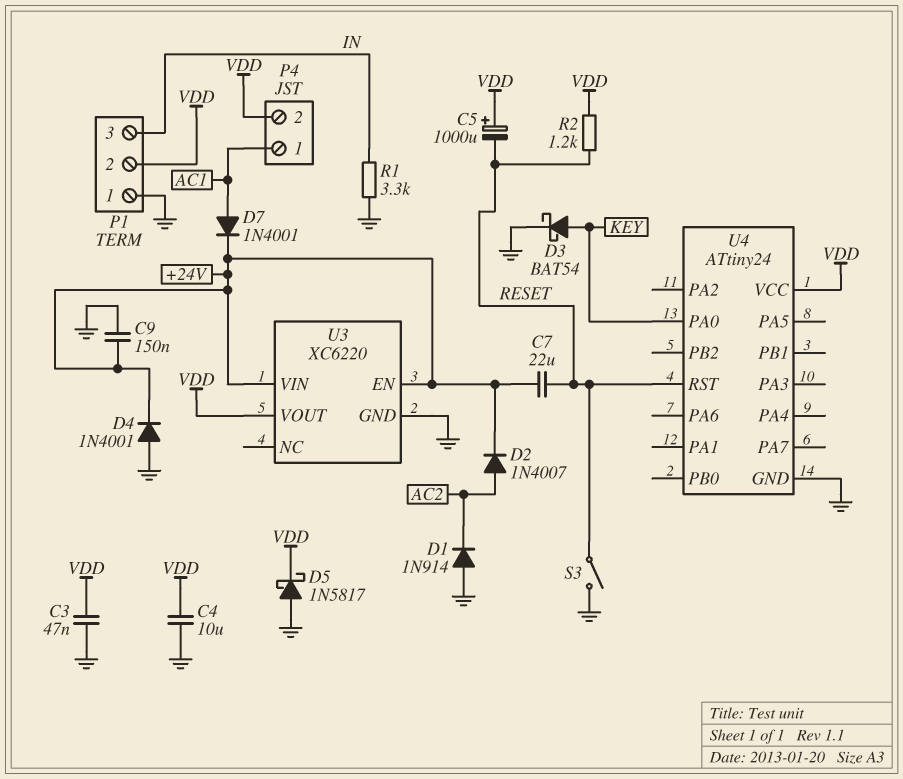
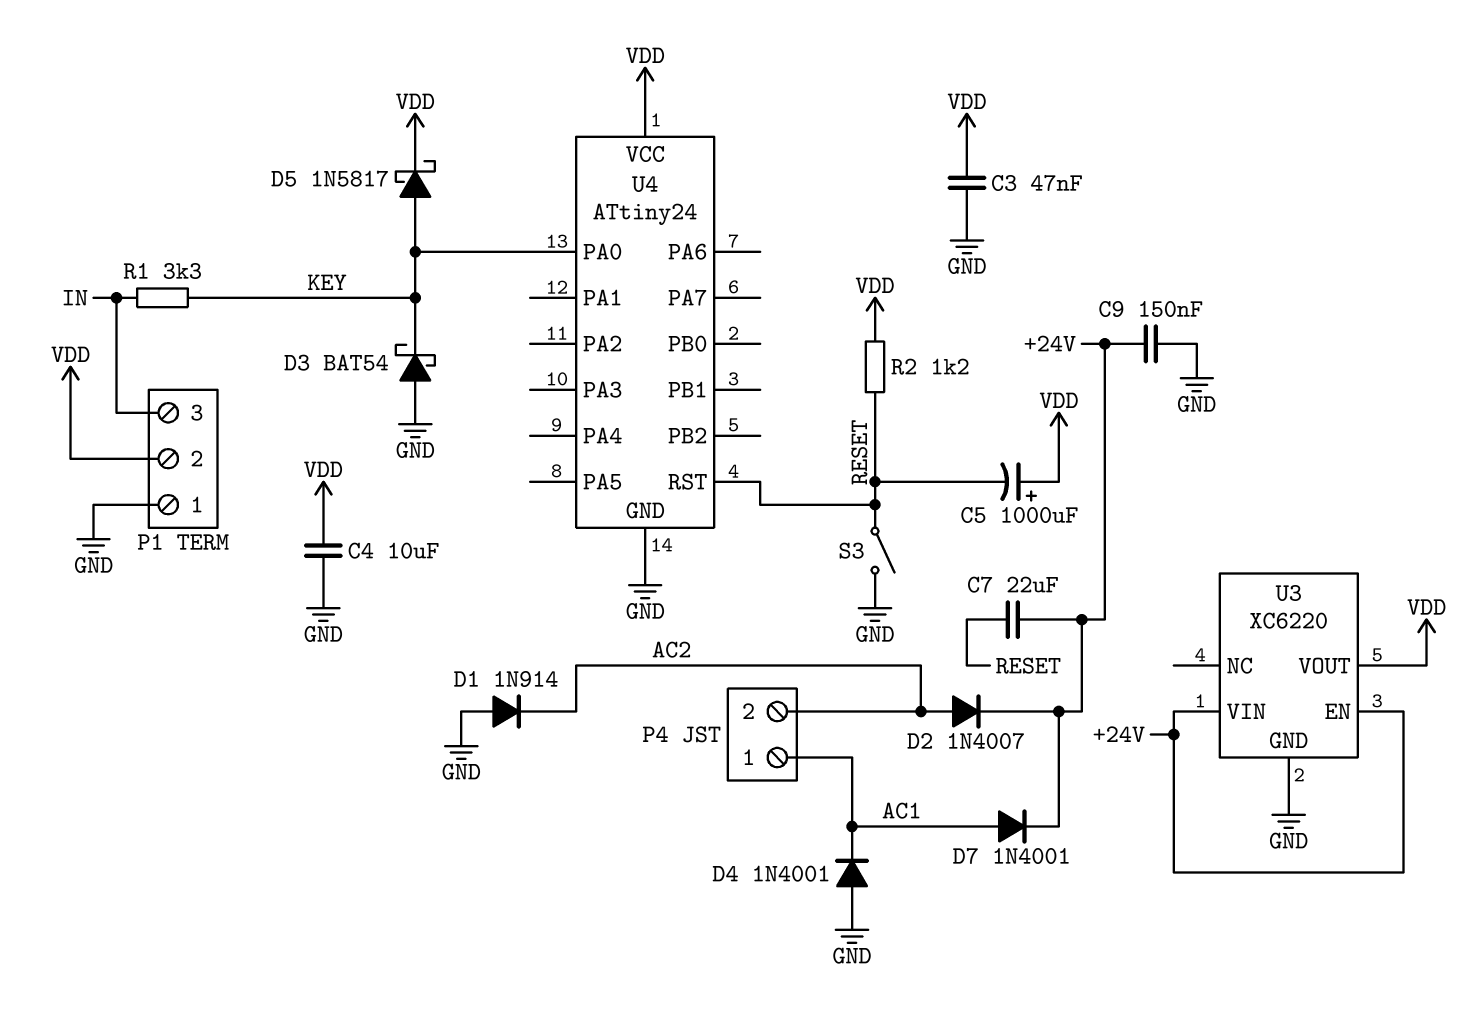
D3: schottky BAT54 (A KEY, K GND) -> schottky BAT54 (A GND, K KEY)
D4: diode 1N4001 (A GND, K +24V) -> diode 1N4001 (A GND, K AC1)
D5: schottky 1N5817 (A GND, K VDD) -> schottky 1N5817 (A KEY, K VDD)
P4 pin 2: VDD -> AC2
R1: 3.3k (GND, IN) -> 3.3k (IN, KEY)

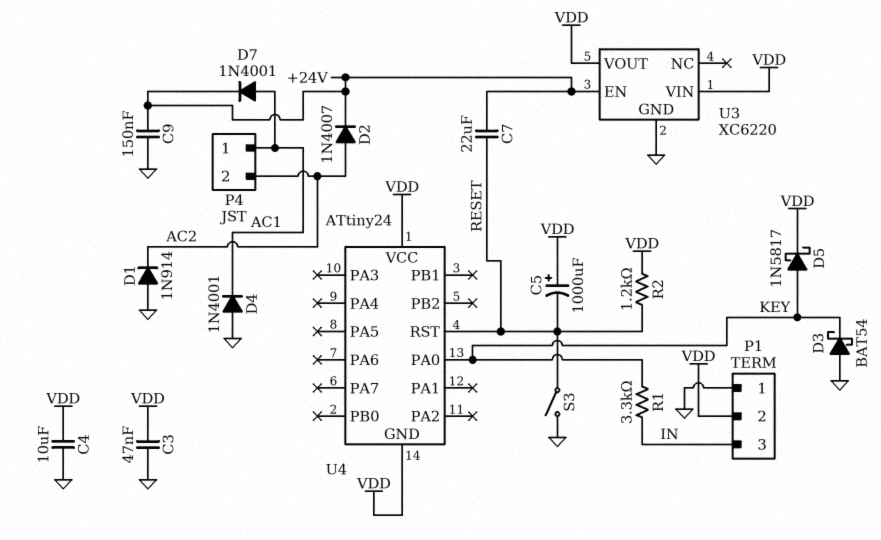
U3 pin VIN: +24V -> VDD
U4 pin GND: GND -> VDD

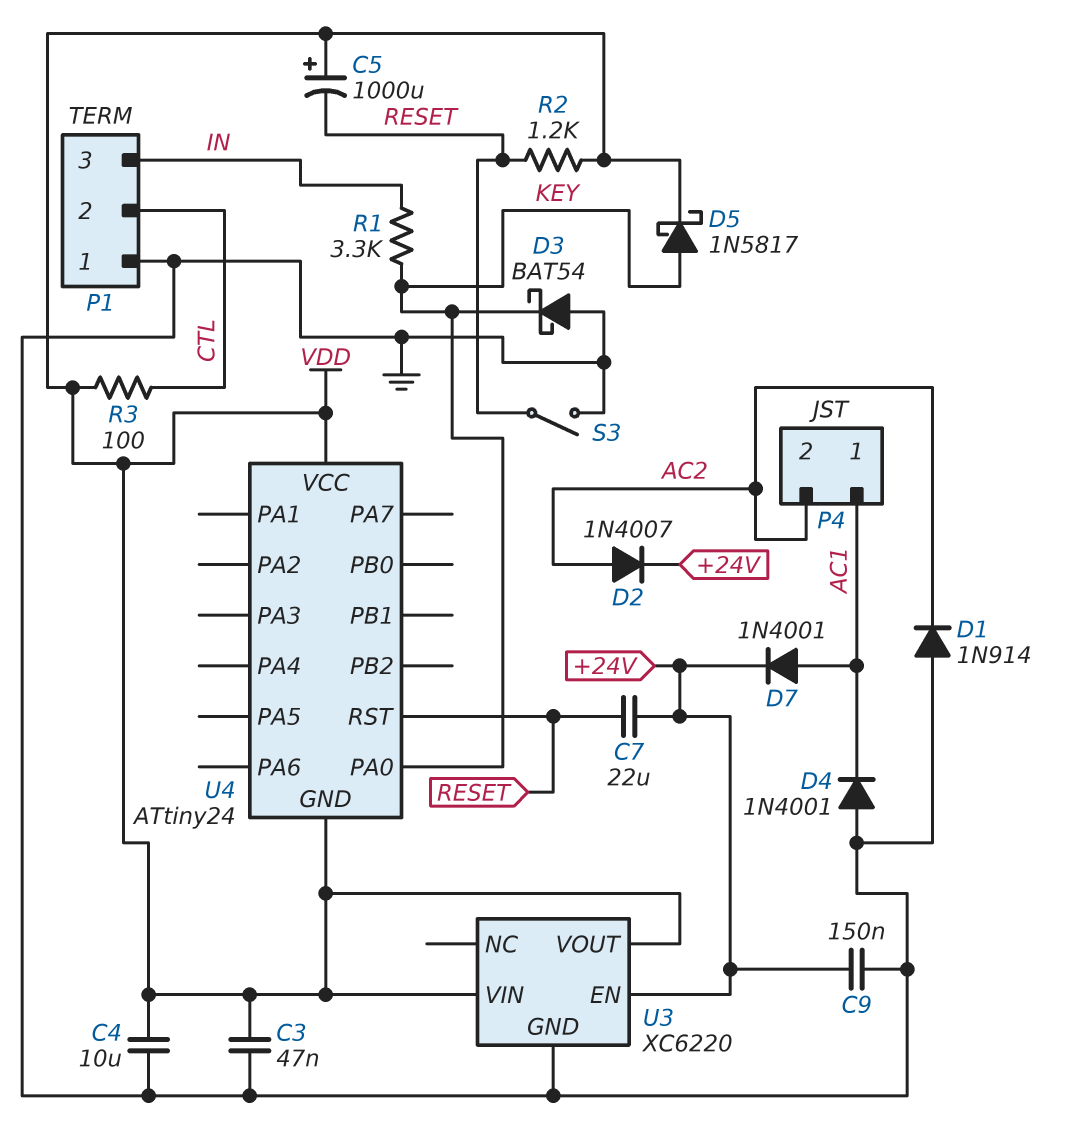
P1 pin 2: VDD -> CTL
R3: none -> 100 (CTL, VDD)

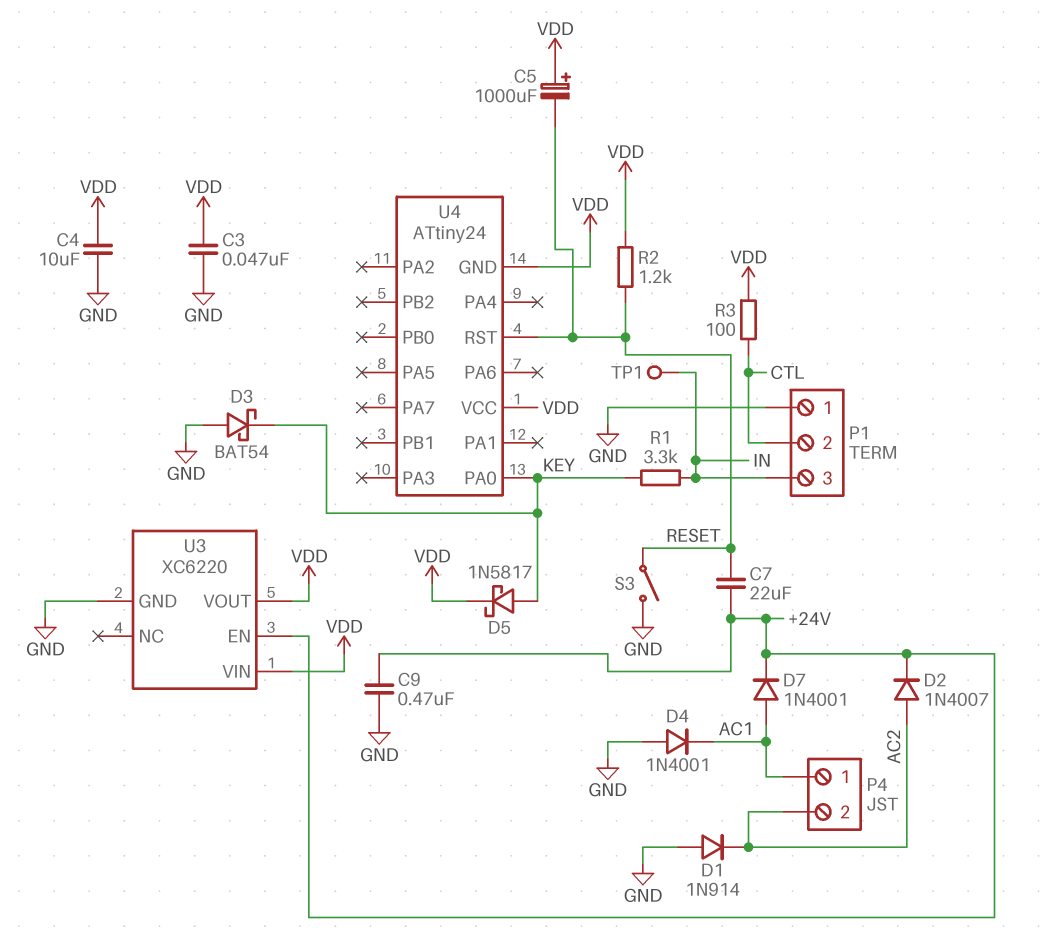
C9: 150nF (+24V, GND) -> 470nF (+24V, GND)
TP1: none -> test point (IN)

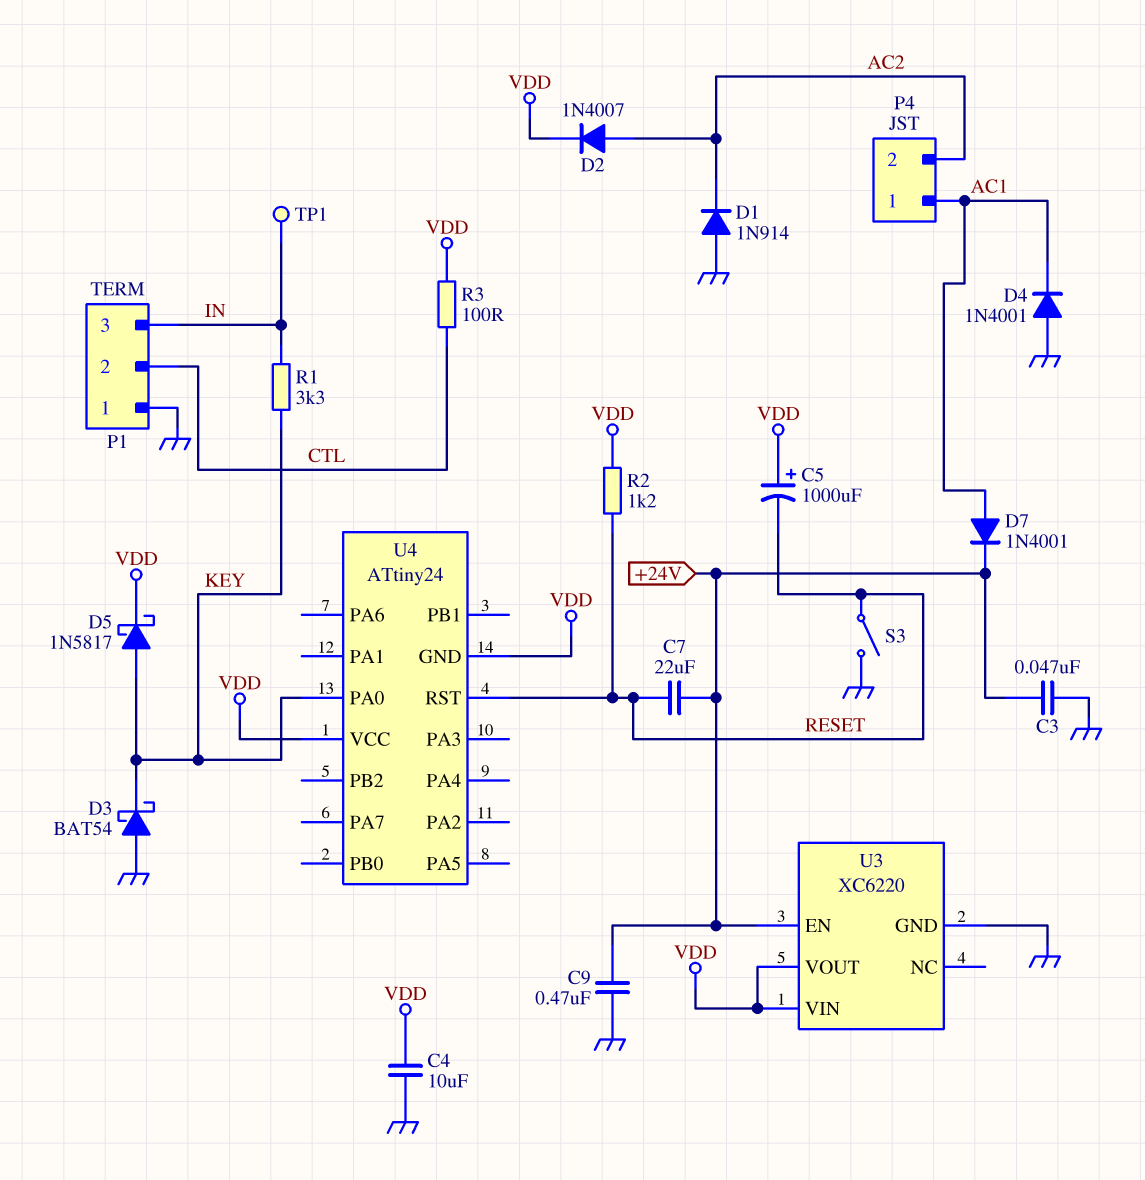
C3: 47nF (GND, VDD) -> 47nF (+24V, GND)
D2: diode 1N4007 (A AC2, K +24V) -> diode 1N4007 (A AC2, K VDD)

